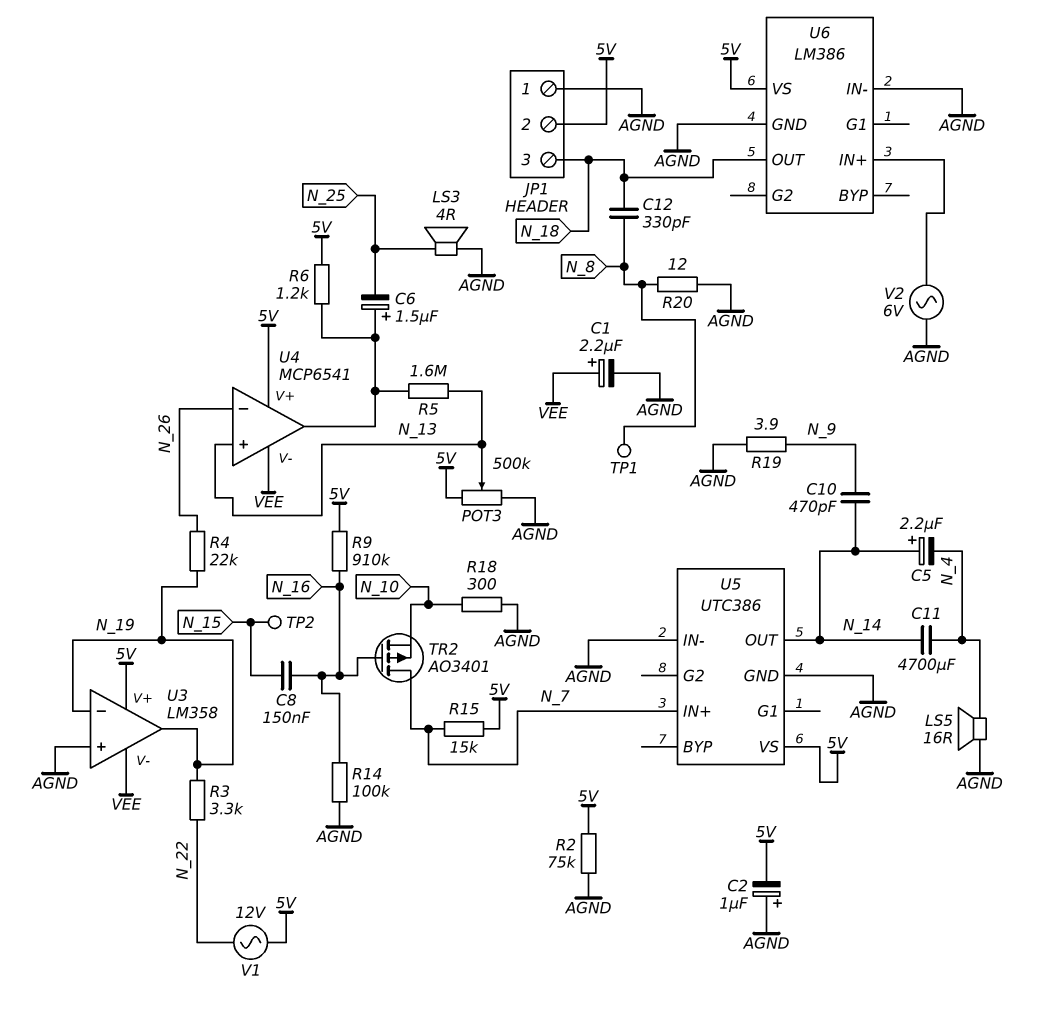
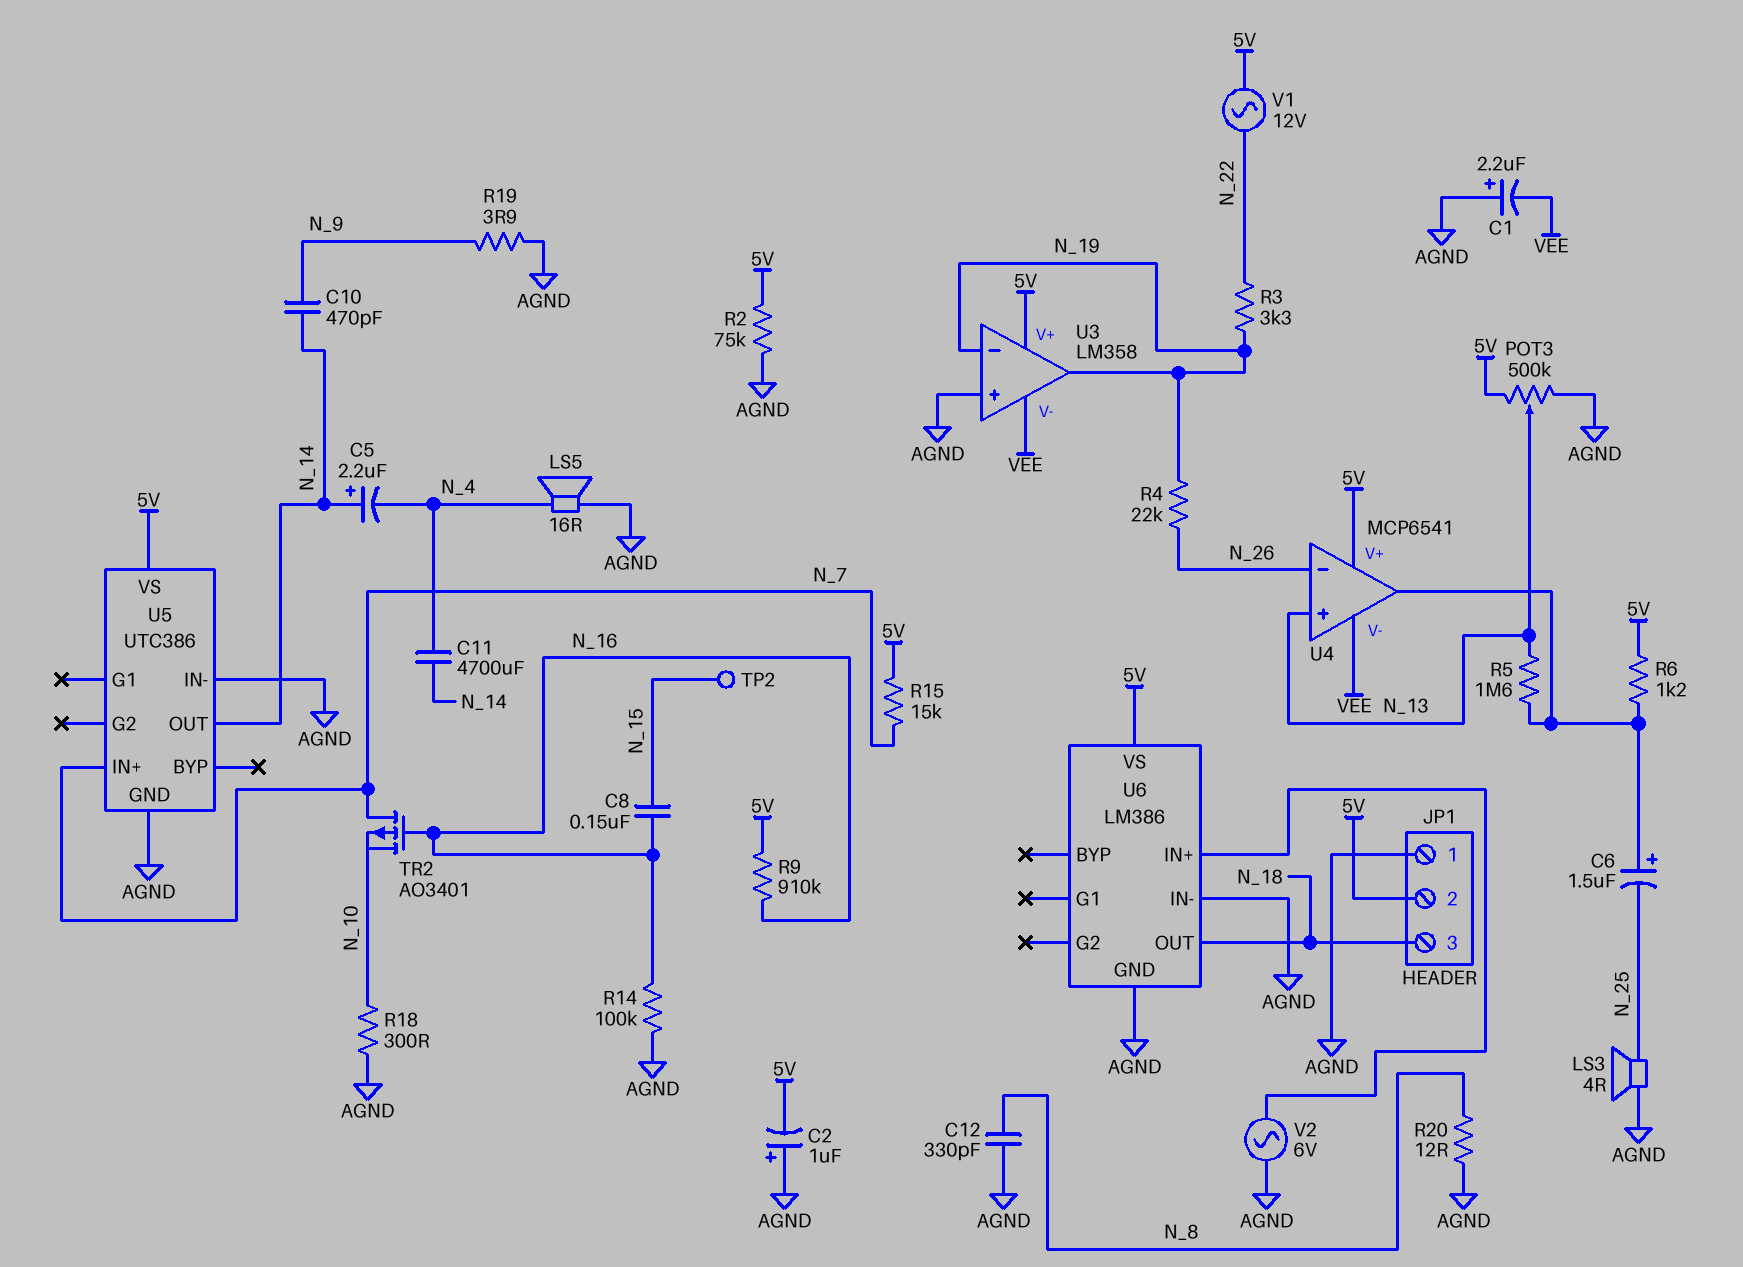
C1: 2.2uF (plus VEE, minus AGND) -> 2.2uF (plus AGND, minus VEE)
C12: 330pF (N_8, N_18) -> 330pF (AGND, N_8)
TP1: test point (N_8) -> none

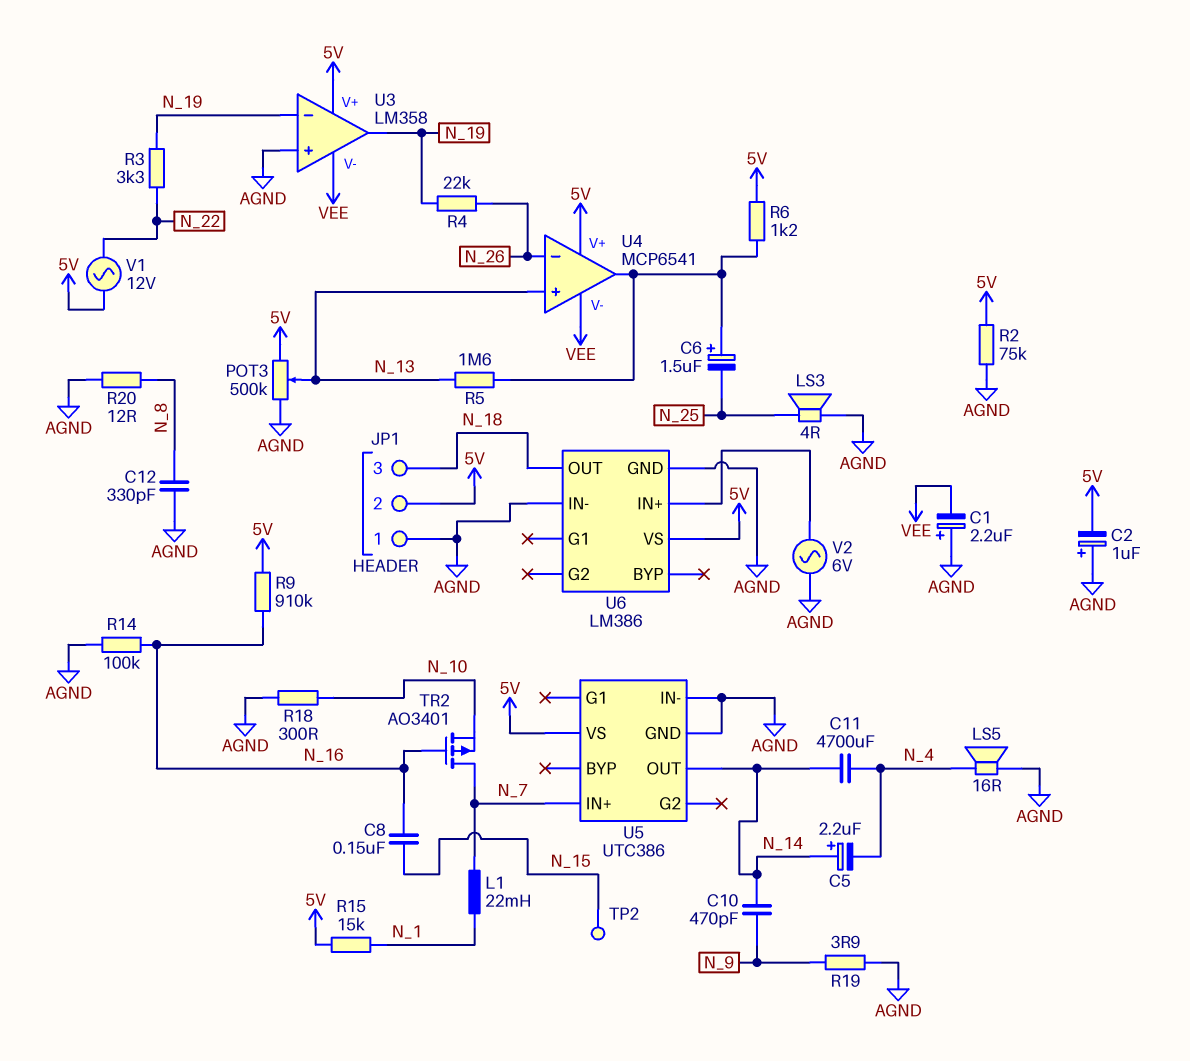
L1: none -> 22mH (N_1, N_7)
R15: 15k (5V, N_7) -> 15k (5V, N_1)

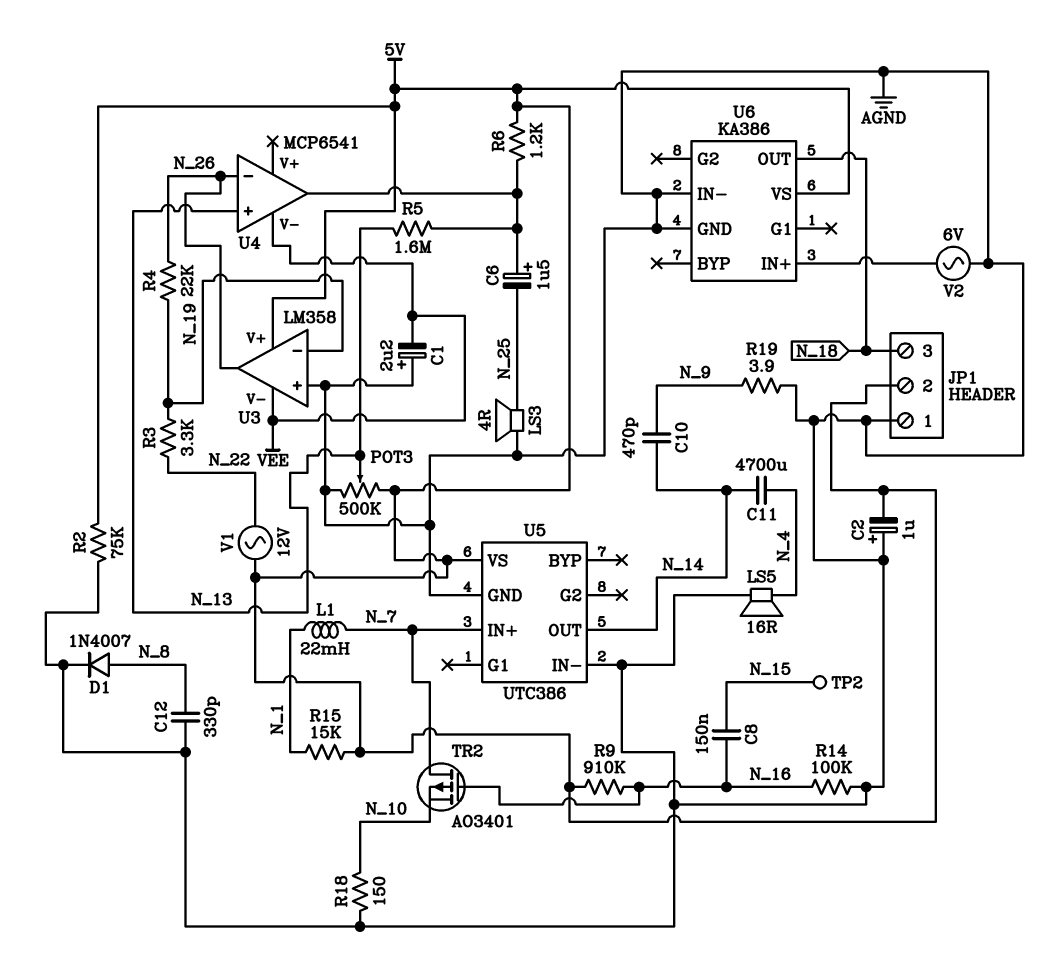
C5: 2.2uF (plus N_14, minus N_4) -> none
D1: none -> diode 1N4007 (A N_8, K AGND)
R18: 300 (AGND, N_10) -> 150 (AGND, N_10)
R20: 12 (AGND, N_8) -> none
U3 pin out: N_19 -> N_26
U4 pin V+: 5V -> none
U6: LM386 -> KA386

